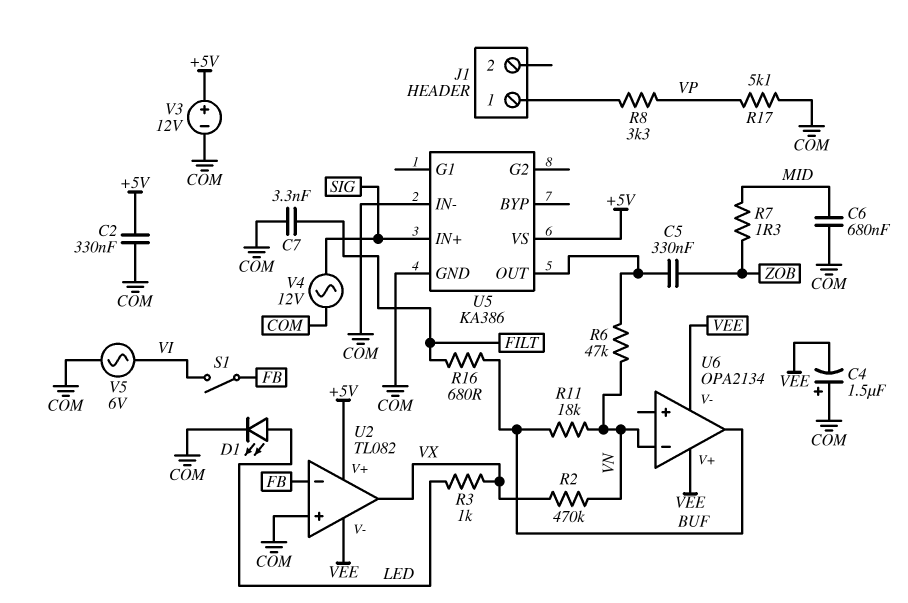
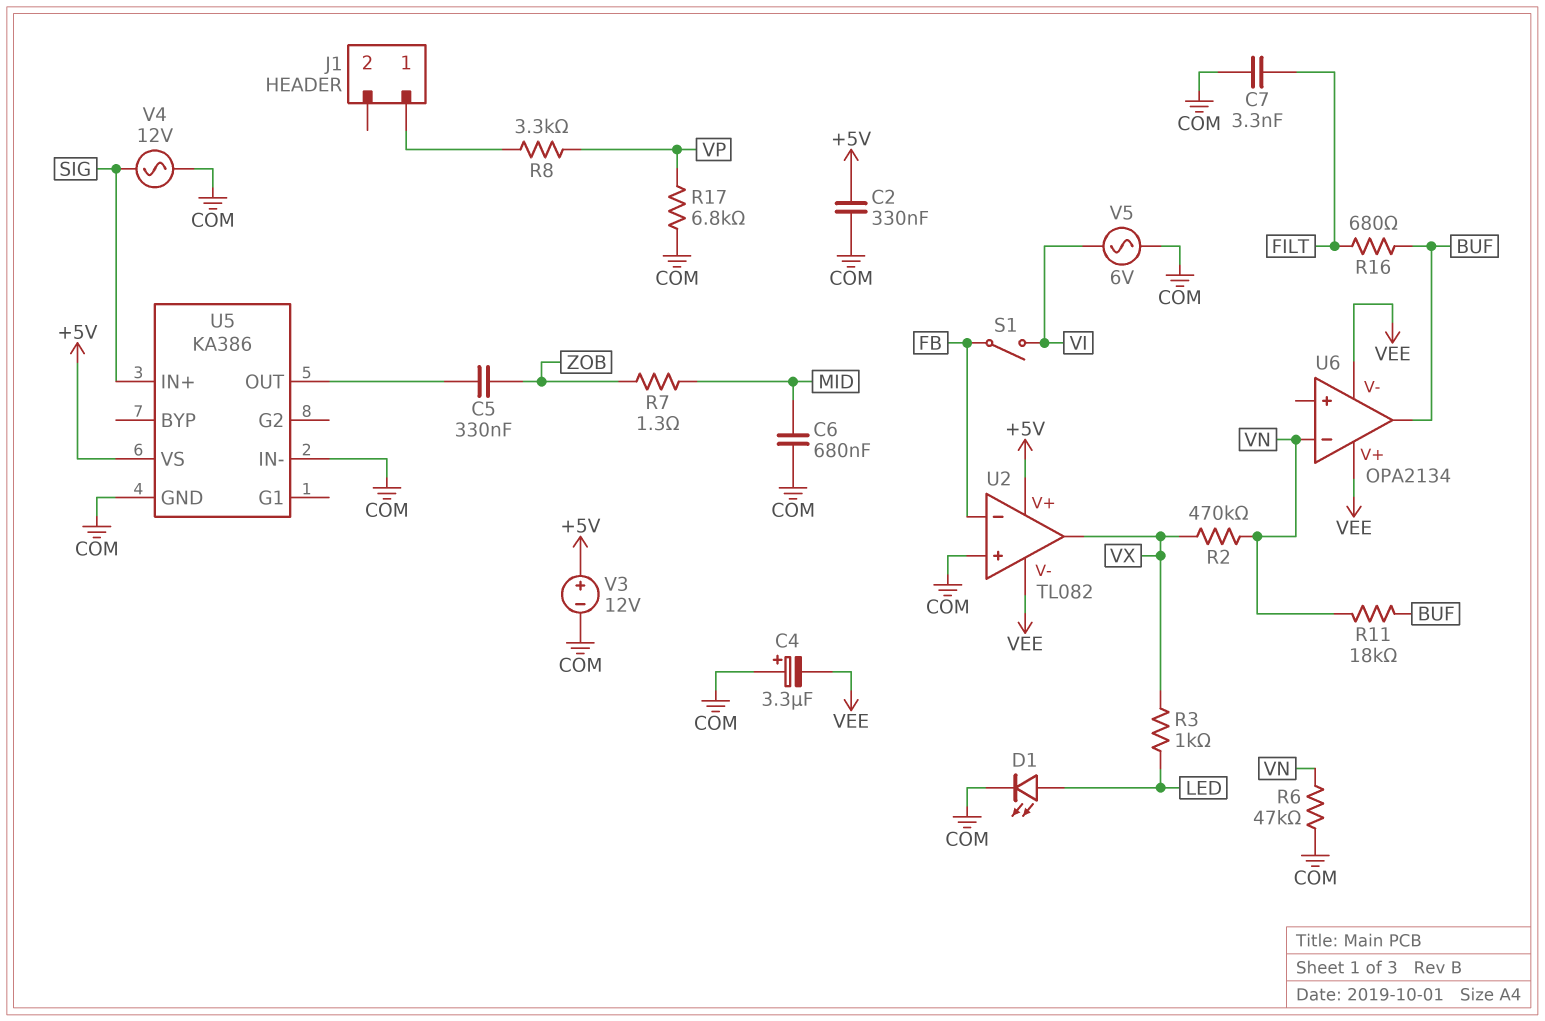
C4: 1.5uF (plus COM, minus VEE) -> 3.3uF (plus COM, minus VEE)
R6: 47k (U5/OUT, VN) -> 47k (COM, VN)
R17: 5.1k (COM, VP) -> 6.8k (COM, VP)

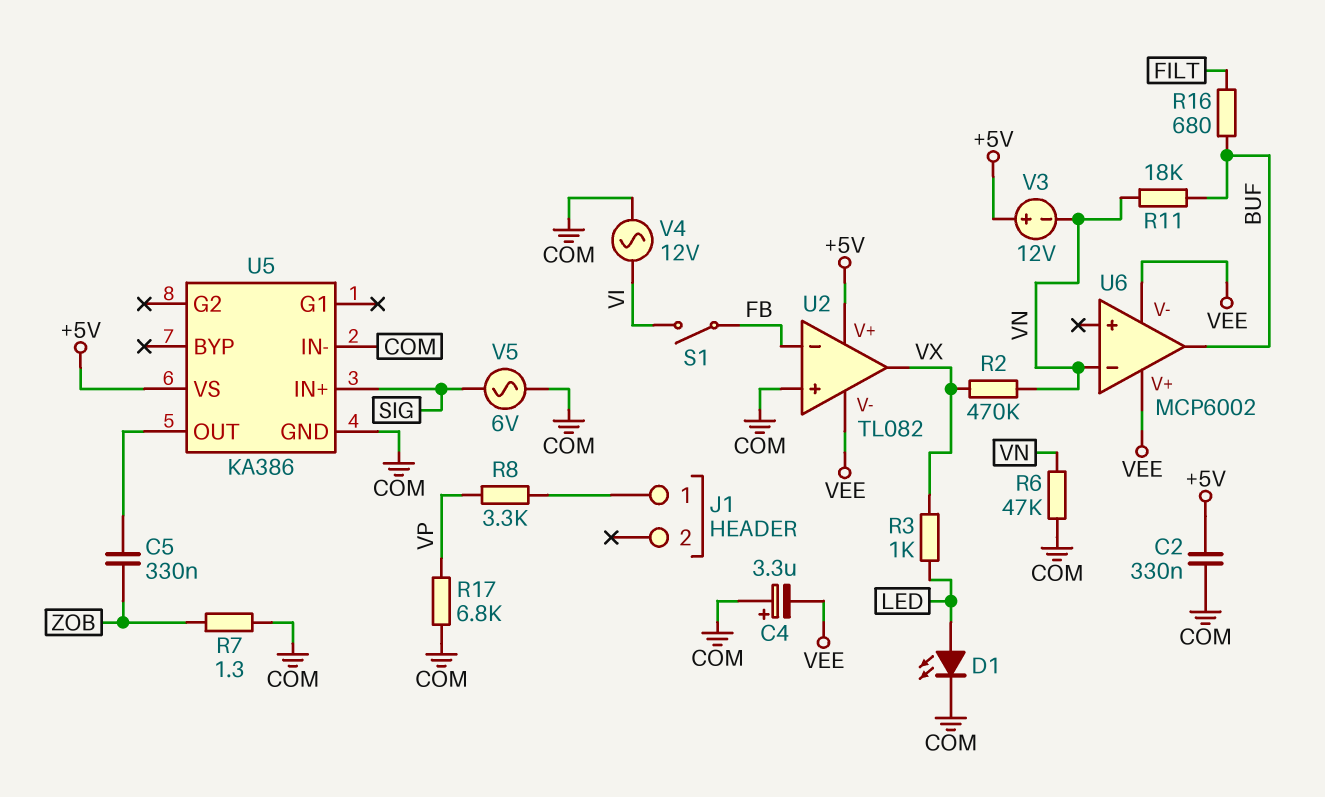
C6: 680nF (COM, MID) -> none
C7: 3.3nF (COM, FILT) -> none
R7: 1.3 (MID, ZOB) -> 1.3 (COM, ZOB)
U6: OPA2134 -> MCP6002
V3: 12V (plus +5V, minus COM) -> 12V (plus +5V, minus VN)
V4: AC 12V (COM, SIG) -> AC 12V (COM, VI)
V5: AC 6V (COM, VI) -> AC 6V (COM, SIG)

